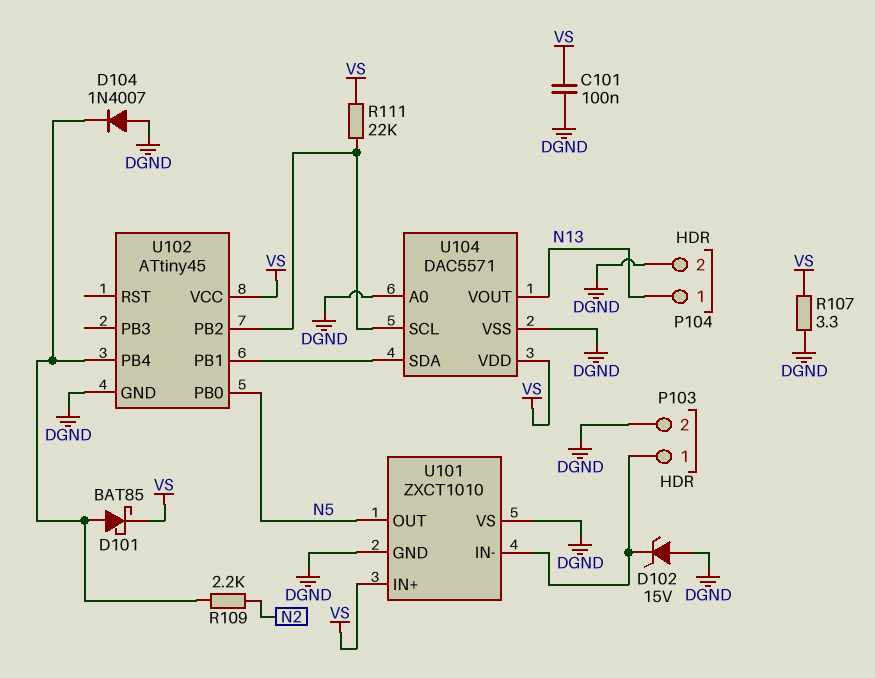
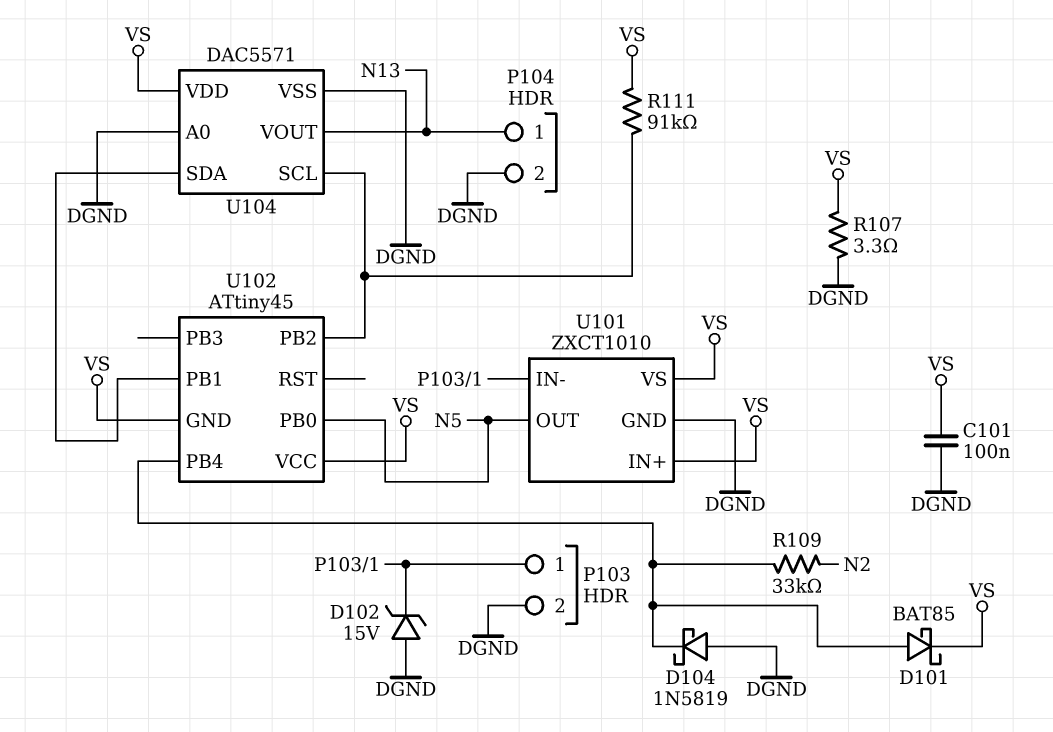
D104: diode 1N4007 (A DGND, K U102/PB4) -> schottky 1N5819 (A DGND, K U102/PB4)
R109: 2.2k (N2, U102/PB4) -> 33k (N2, U102/PB4)
R111: 22k (U102/PB2, VS) -> 91k (U102/PB2, VS)
U101 pin VS: DGND -> VS
U102 pin GND: DGND -> VS

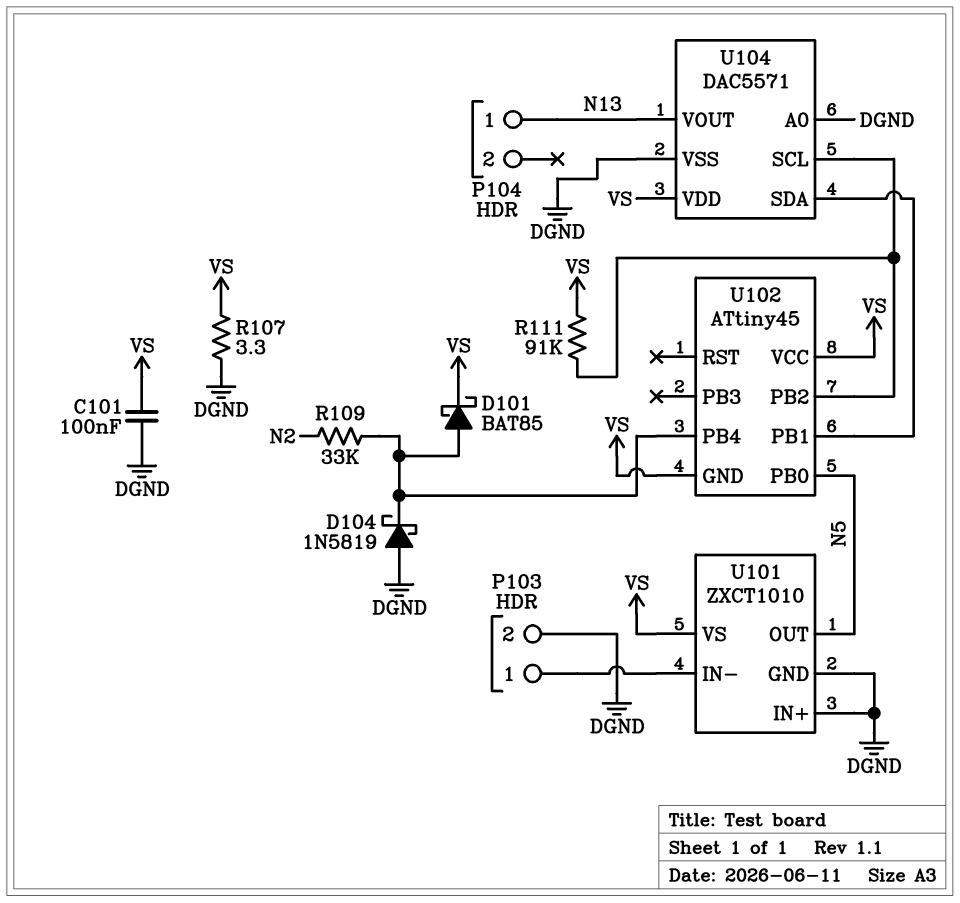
D102: zener 15V (A DGND, K P103/1) -> none
P104 pin 2: DGND -> none
U101 pin IN+: VS -> DGND

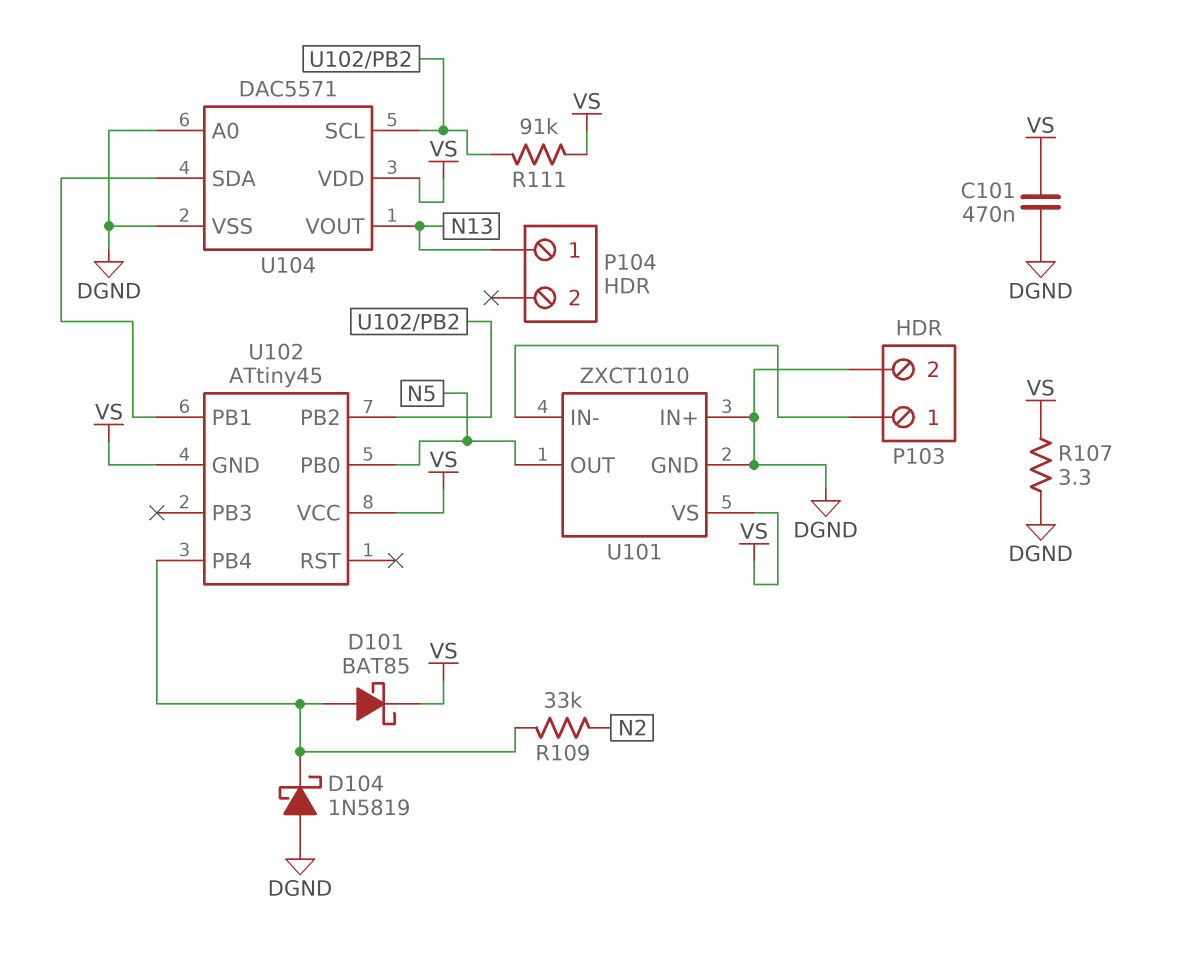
C101: 100nF (DGND, VS) -> 470nF (DGND, VS)

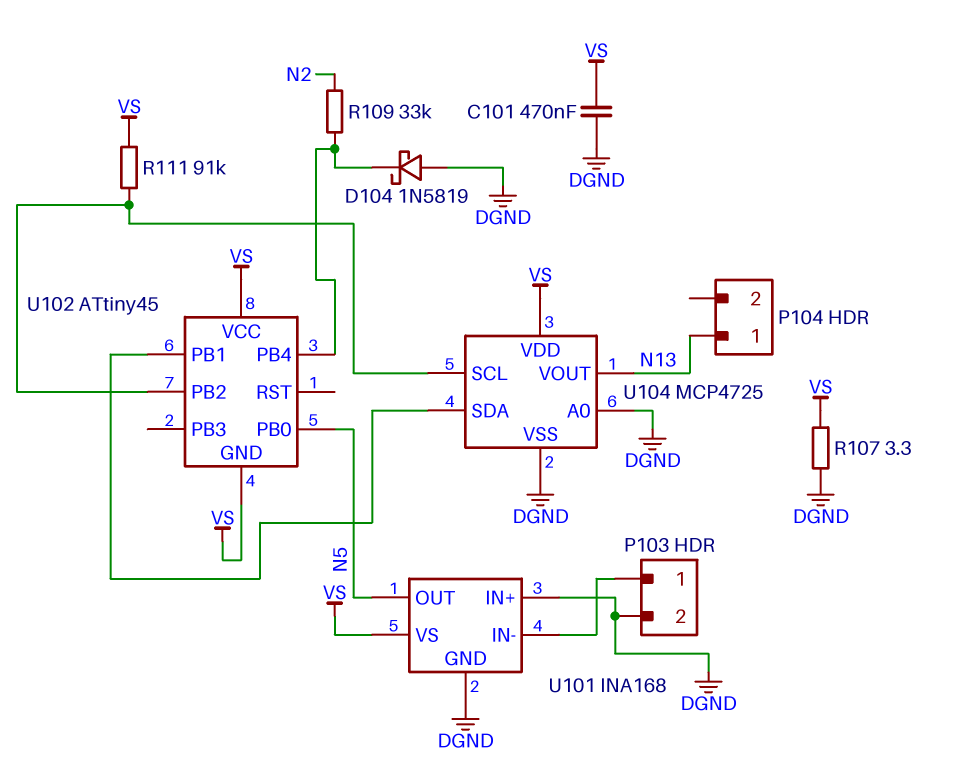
D101: schottky BAT85 (A U102/PB4, K VS) -> none
U101: ZXCT1010 -> INA168
U104: DAC5571 -> MCP4725

